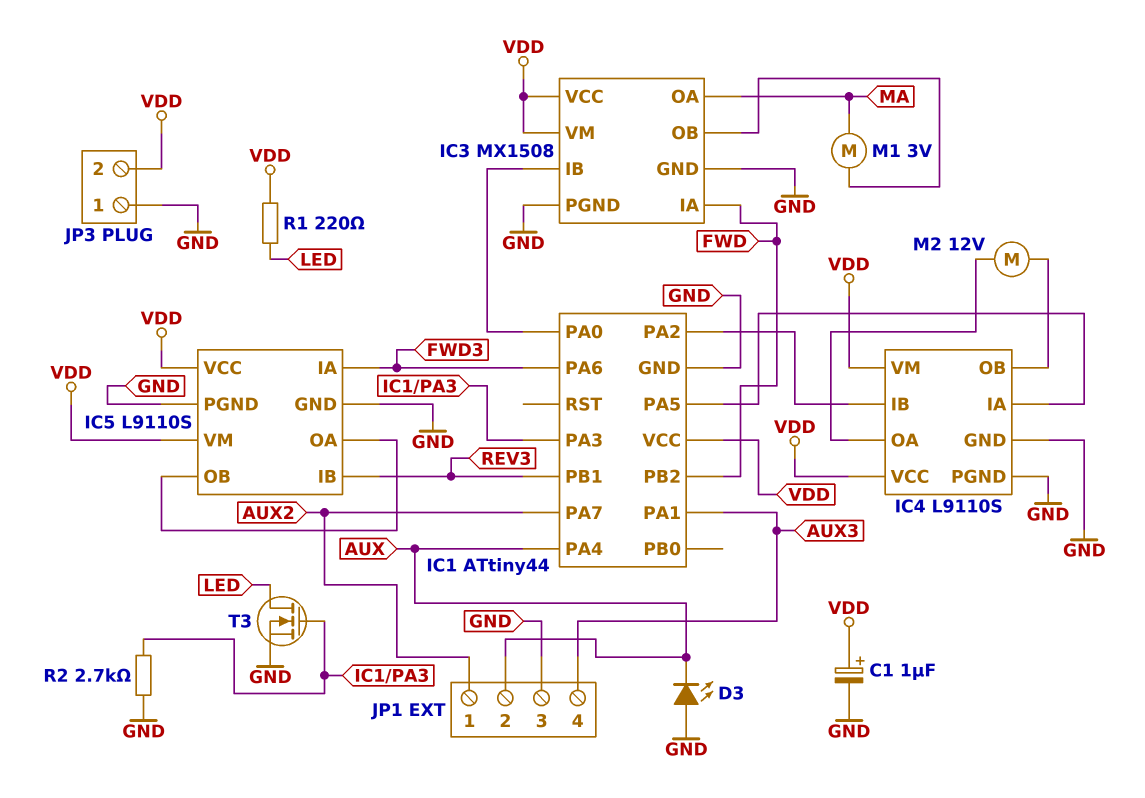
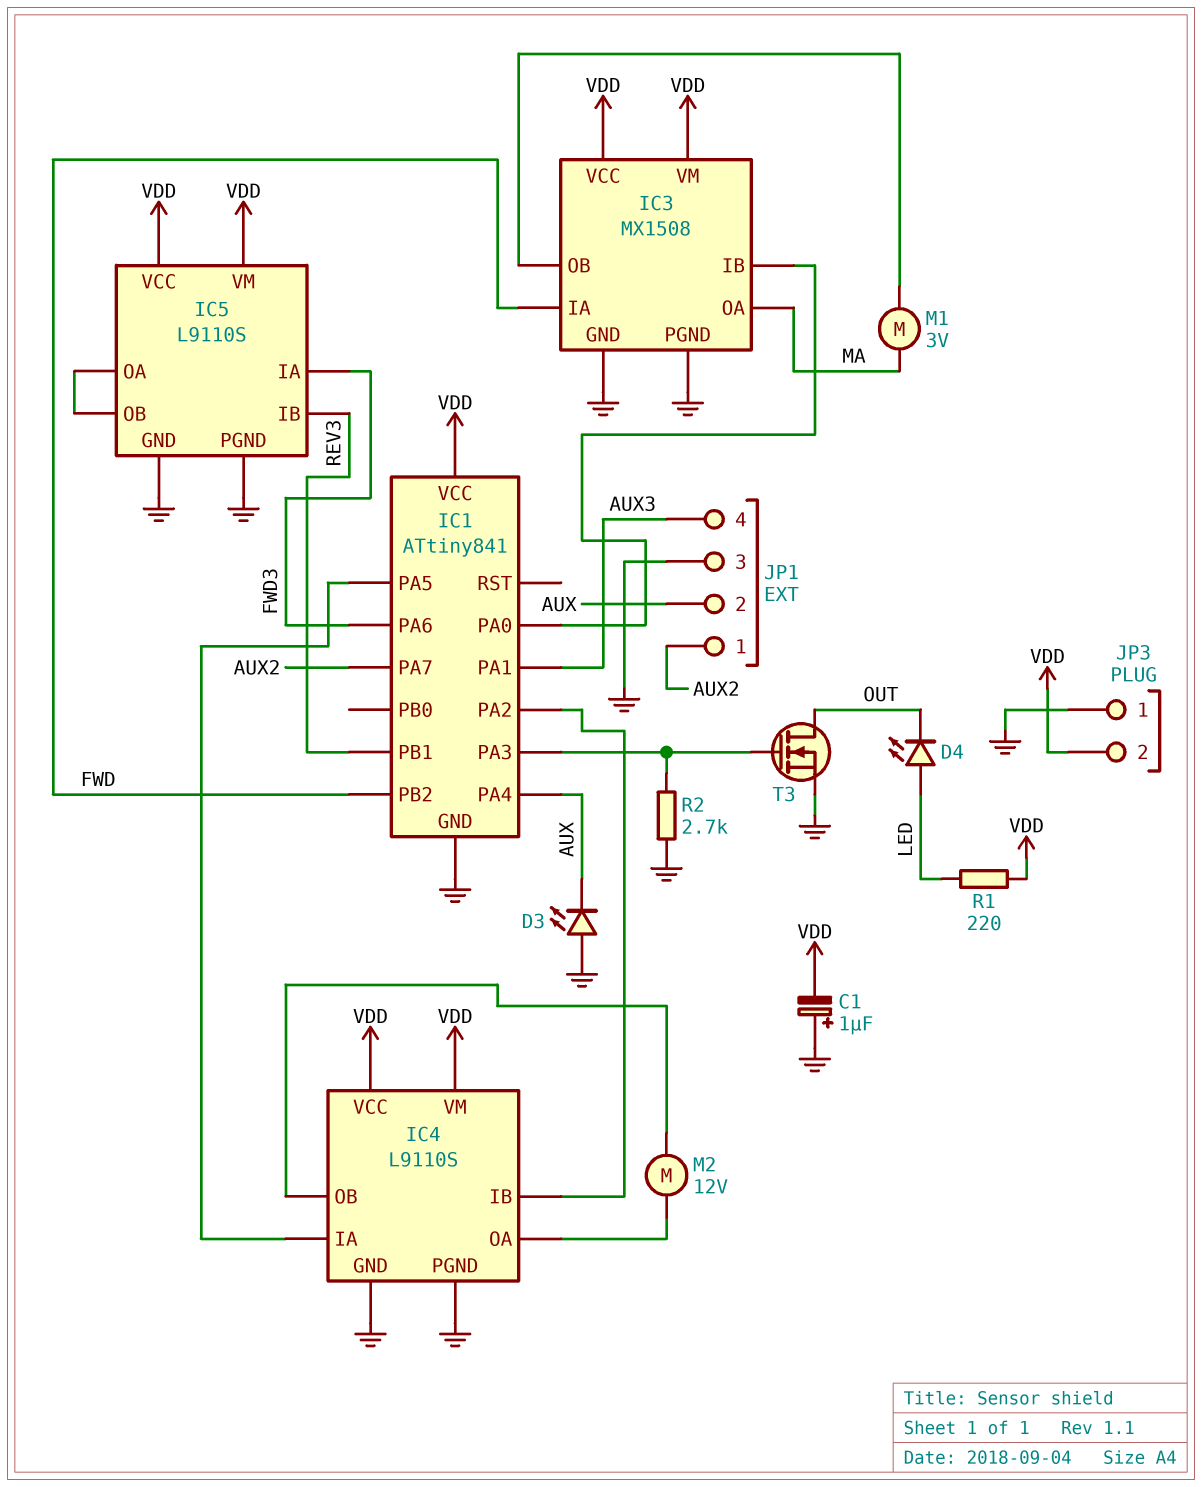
C1: 1uF (plus VDD, minus GND) -> 1uF (plus GND, minus VDD)
D4: none -> LED (A LED, K OUT)
IC1: ATtiny44 -> ATtiny841
T3: NMOS (G IC1/PA3, D LED, S GND) -> NMOS (G IC1/PA3, D OUT, S GND)

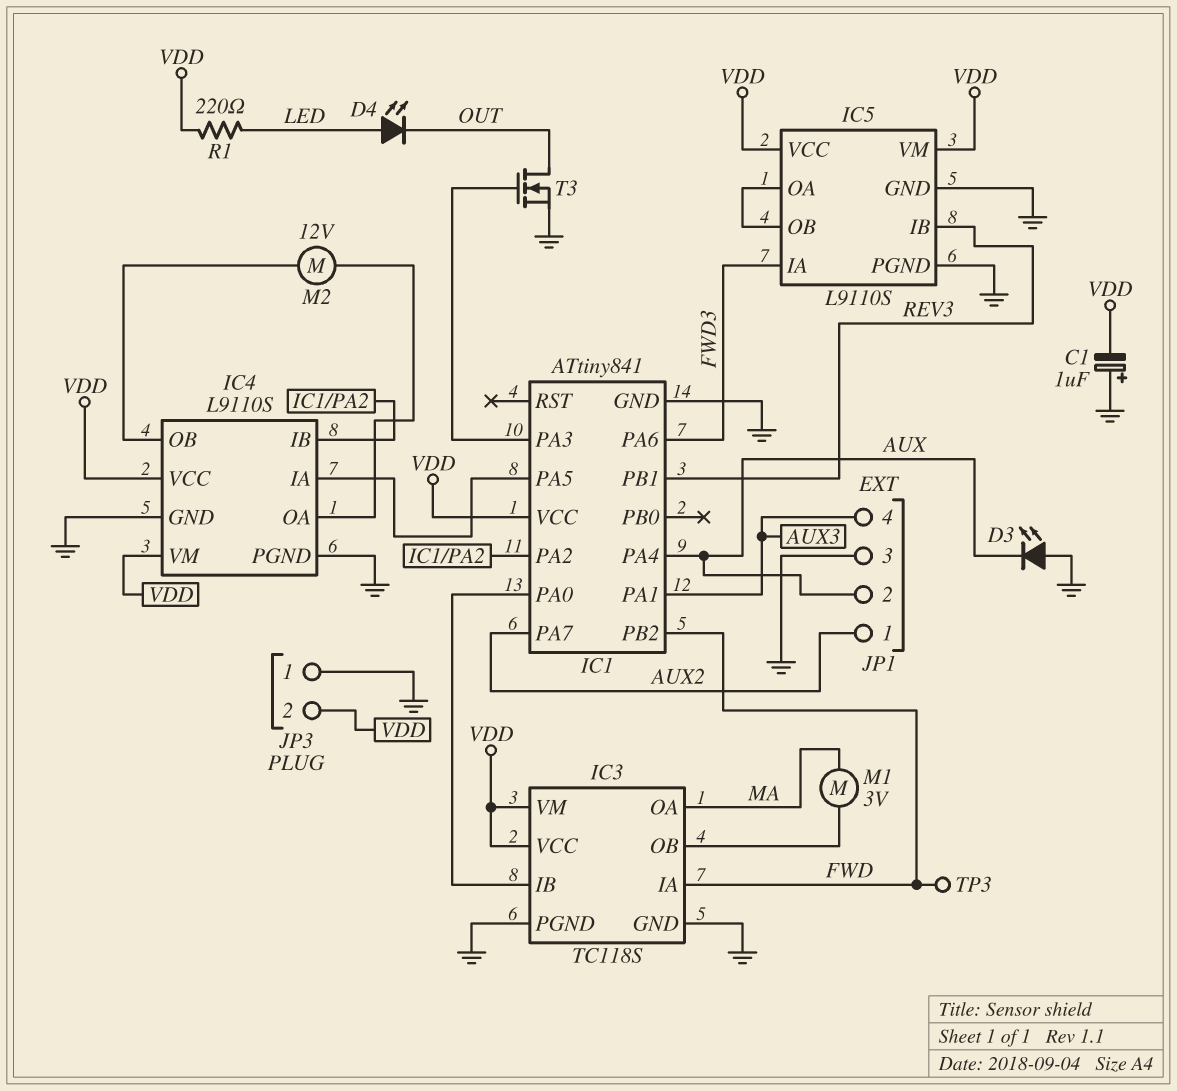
IC3: MX1508 -> TC118S
R2: 2.7k (GND, IC1/PA3) -> none
TP3: none -> test point (FWD)

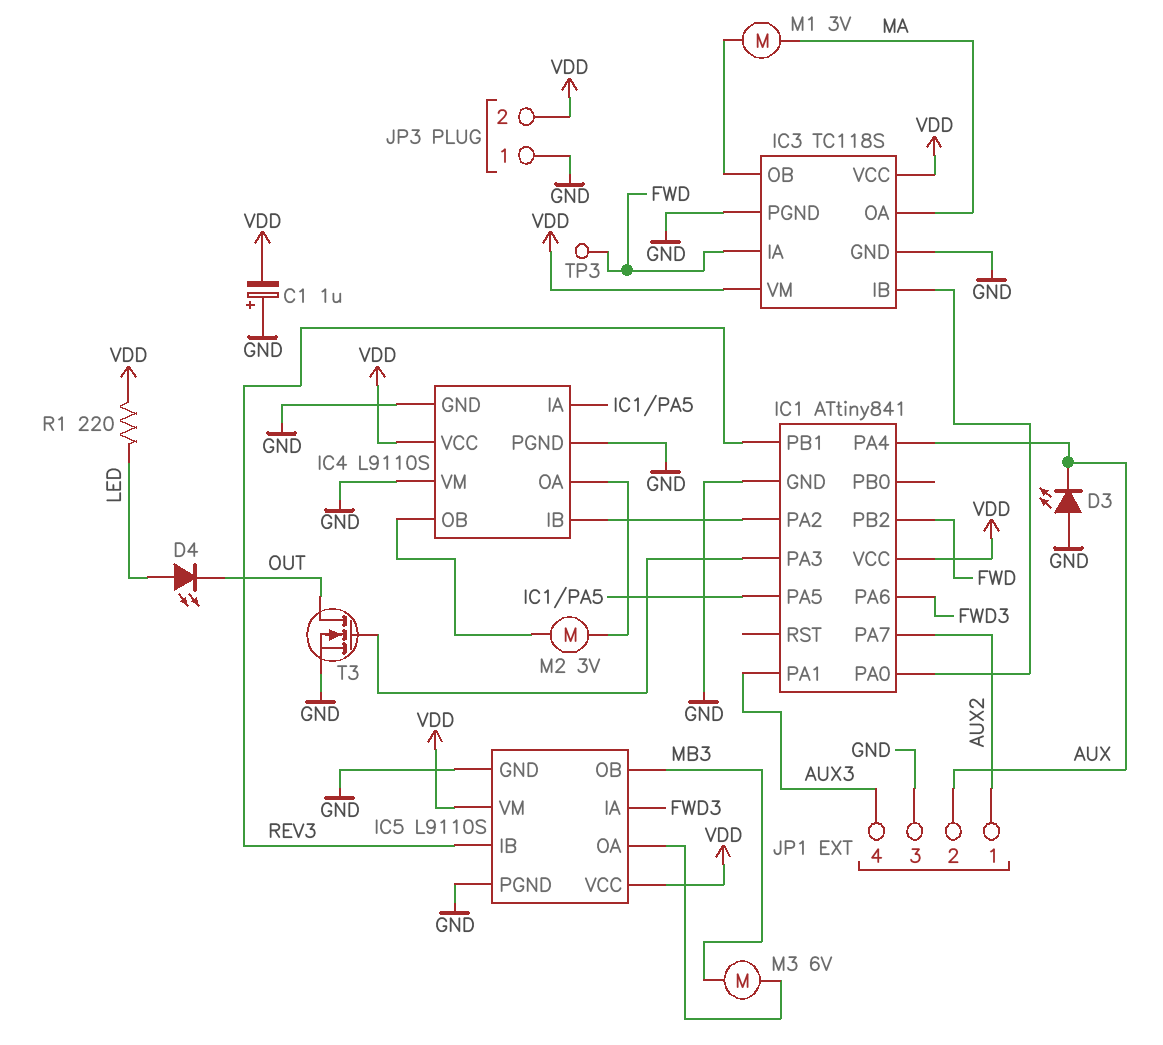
IC4 pin VM: VDD -> GND
IC5 pin OB: IC5/OA -> MB3
M2: motor 12V (IC4/OA, IC4/OB) -> motor 3V (IC4/OA, IC4/OB)
M3: none -> motor 6V (IC5/OA, MB3)

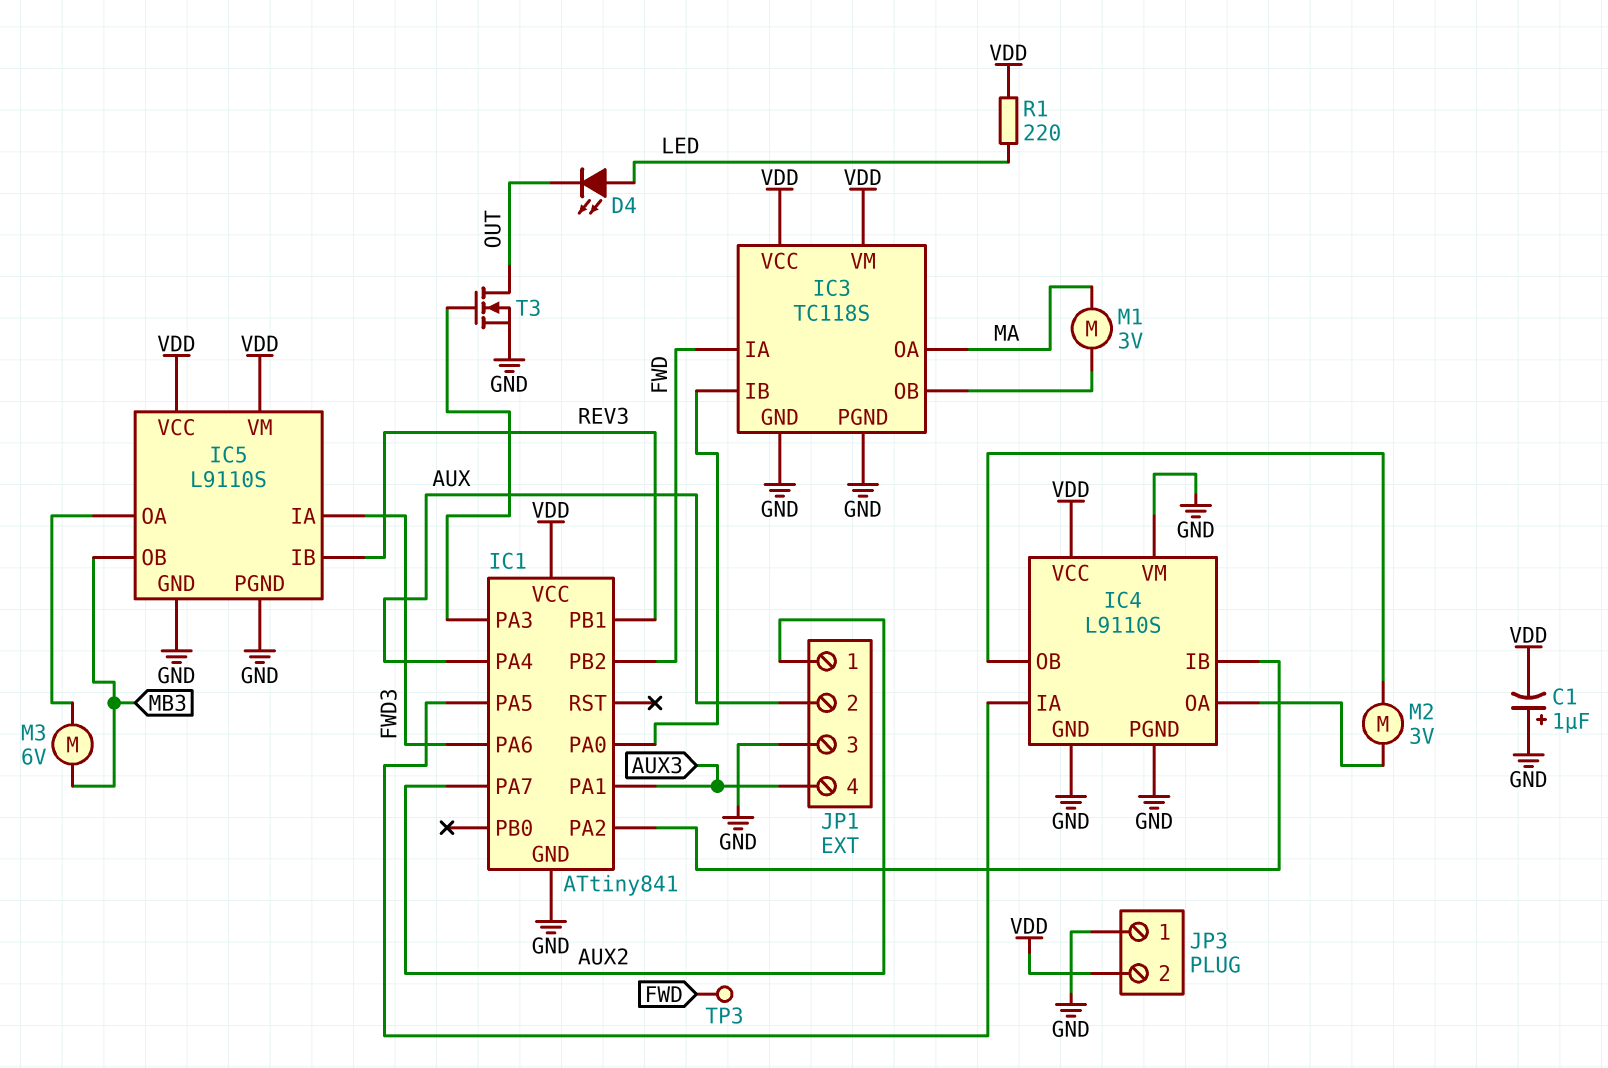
D3: LED (A GND, K AUX) -> none

